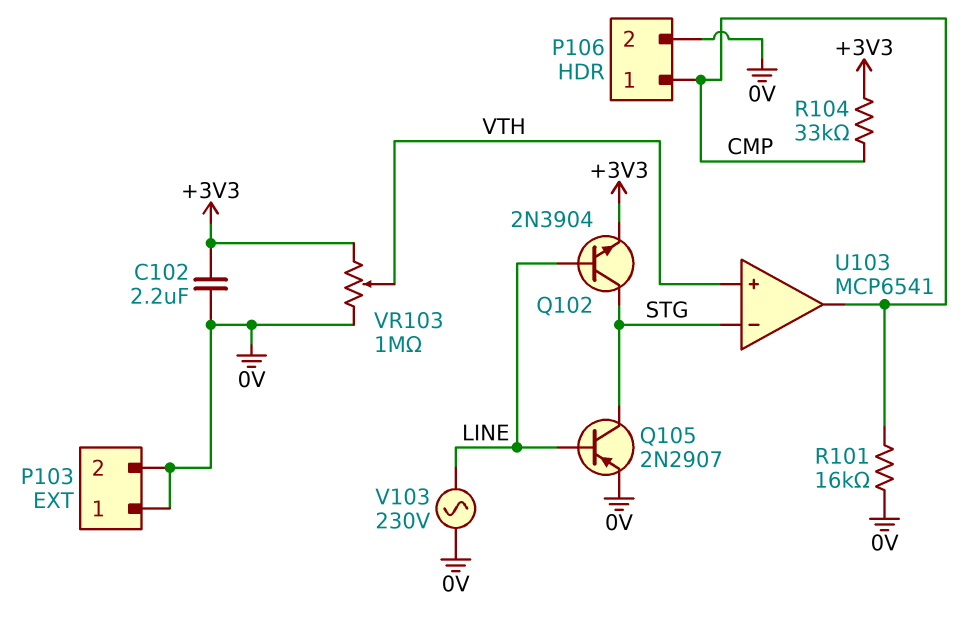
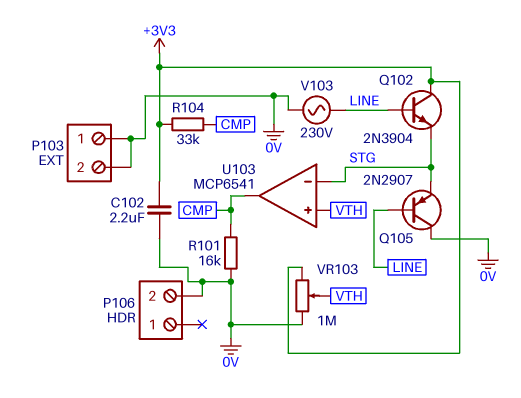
P106 pin 1: CMP -> none
Q102: NPN 2N3904 (B LINE, C STG, E +3V3) -> NPN 2N3904 (B LINE, C +3V3, E STG)
Q105: PNP 2N2907 (B LINE, C STG, E 0V) -> PNP 2N2907 (B LINE, C 0V, E STG)

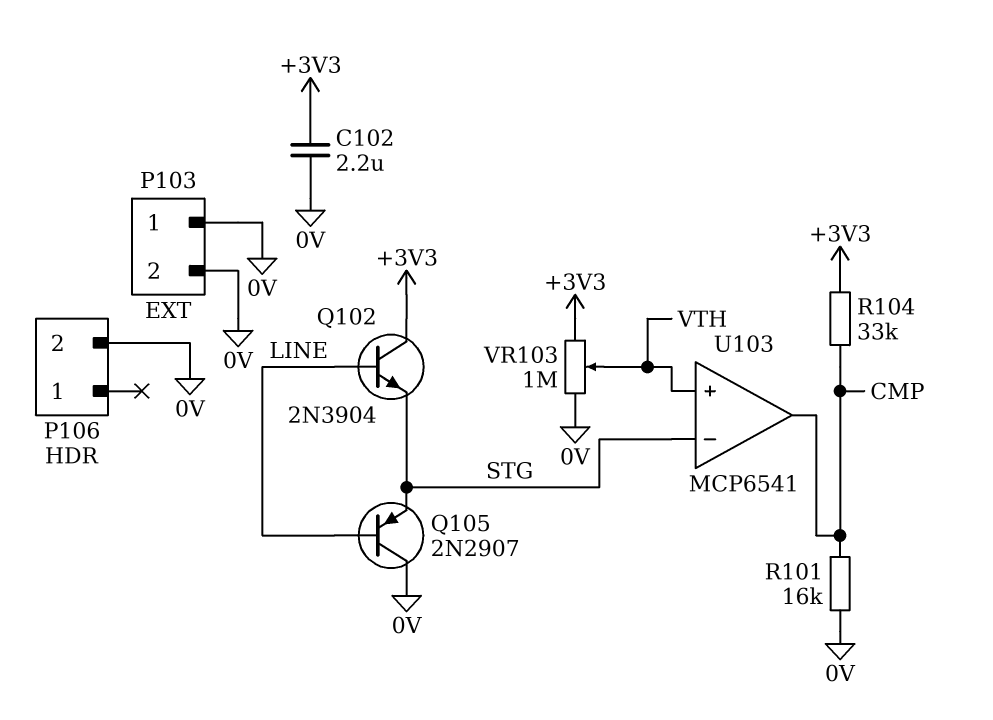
V103: AC 230V (0V, LINE) -> none

